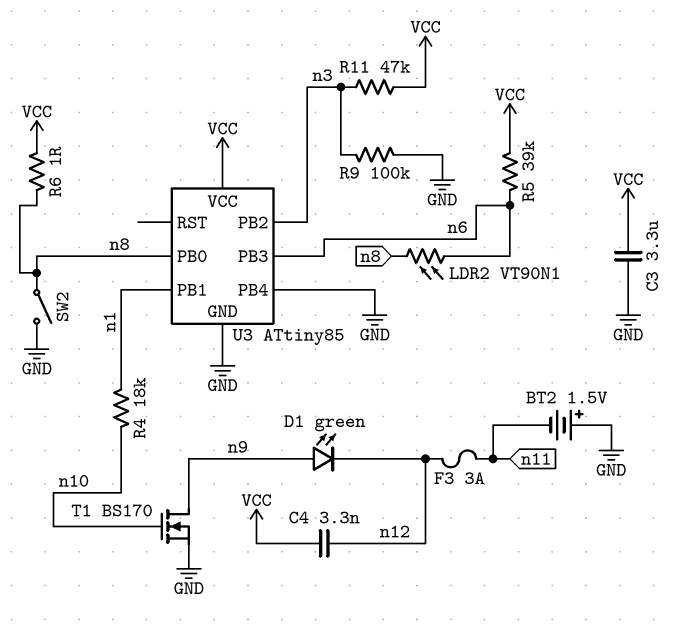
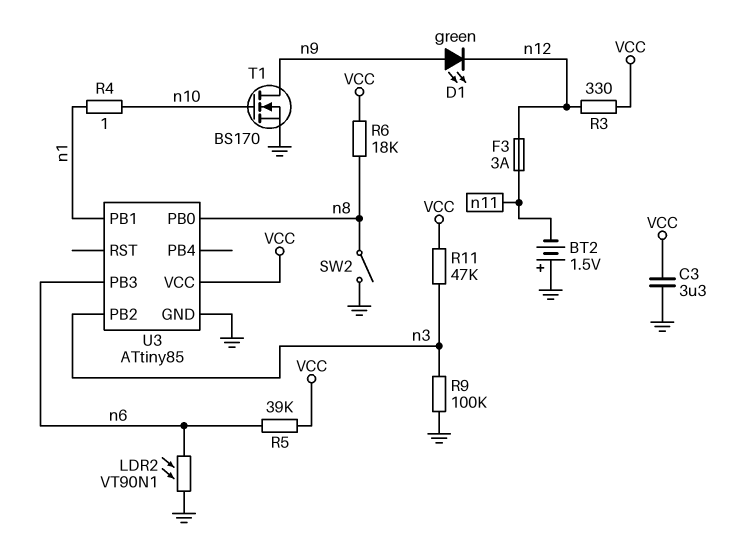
C4: 3.3nF (VCC, n12) -> none
LDR2: VT90N1 (n6, n8) -> VT90N1 (GND, n6)
R3: none -> 330 (VCC, n12)
R4: 18k (n1, n10) -> 1 (n1, n10)
R6: 1 (VCC, n8) -> 18k (VCC, n8)
U3 pin PB4: GND -> none

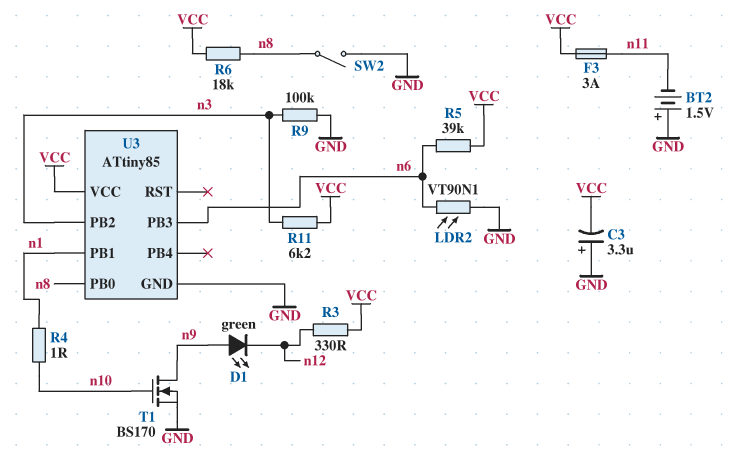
C3: 3.3uF (GND, VCC) -> 3.3uF (plus GND, minus VCC)
F3: 3A (n11, n12) -> 3A (VCC, n11)
R11: 47k (VCC, n3) -> 6.2k (VCC, n3)

